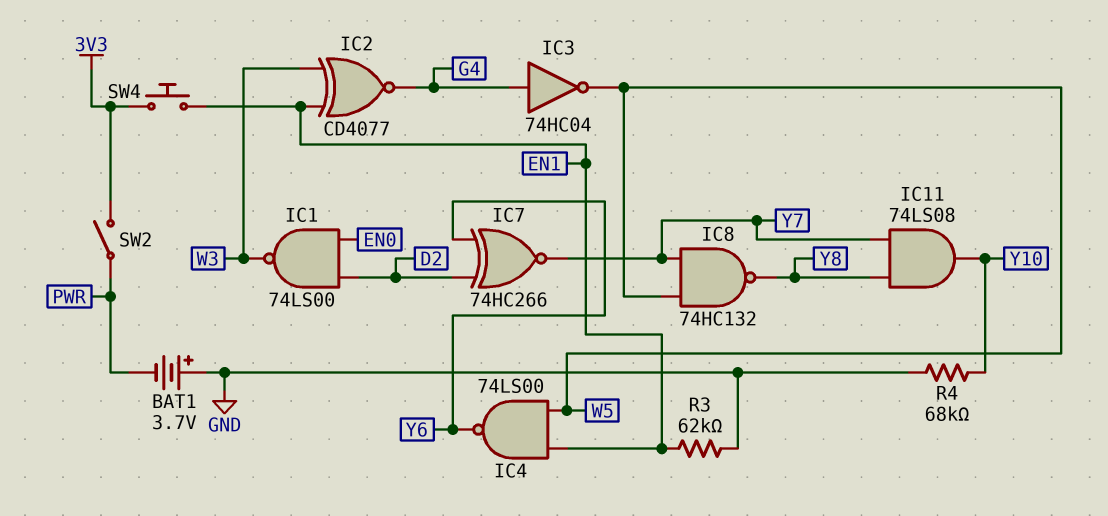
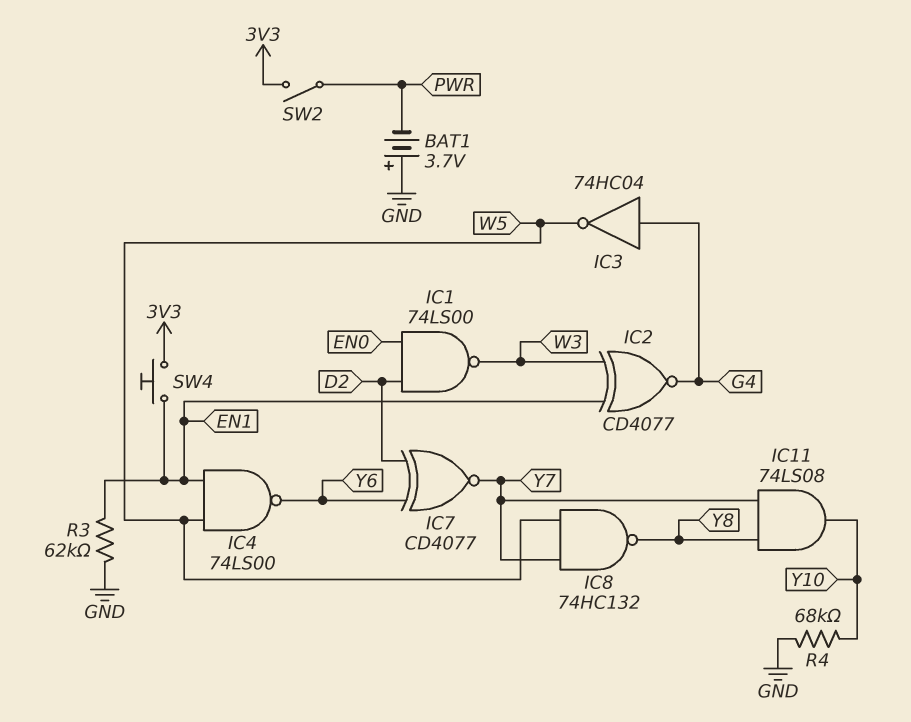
IC7: XNOR 74HC266 (in D2, in Y6, out Y7) -> XNOR CD4077 (in D2, in Y6, out Y7)

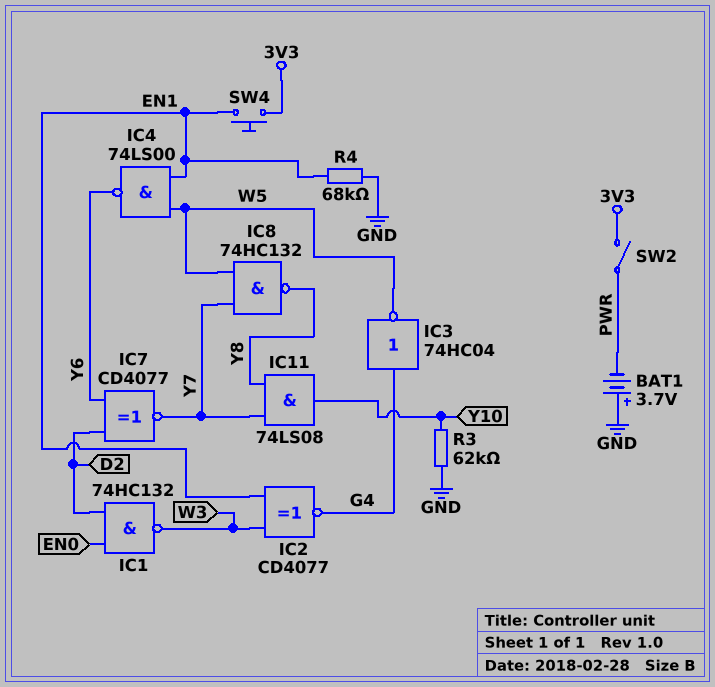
IC1: NAND 74LS00 (in D2, in EN0, out W3) -> NAND 74HC132 (in D2, in EN0, out W3)
R3: 62k (EN1, GND) -> 62k (GND, Y10)
R4: 68k (GND, Y10) -> 68k (EN1, GND)

